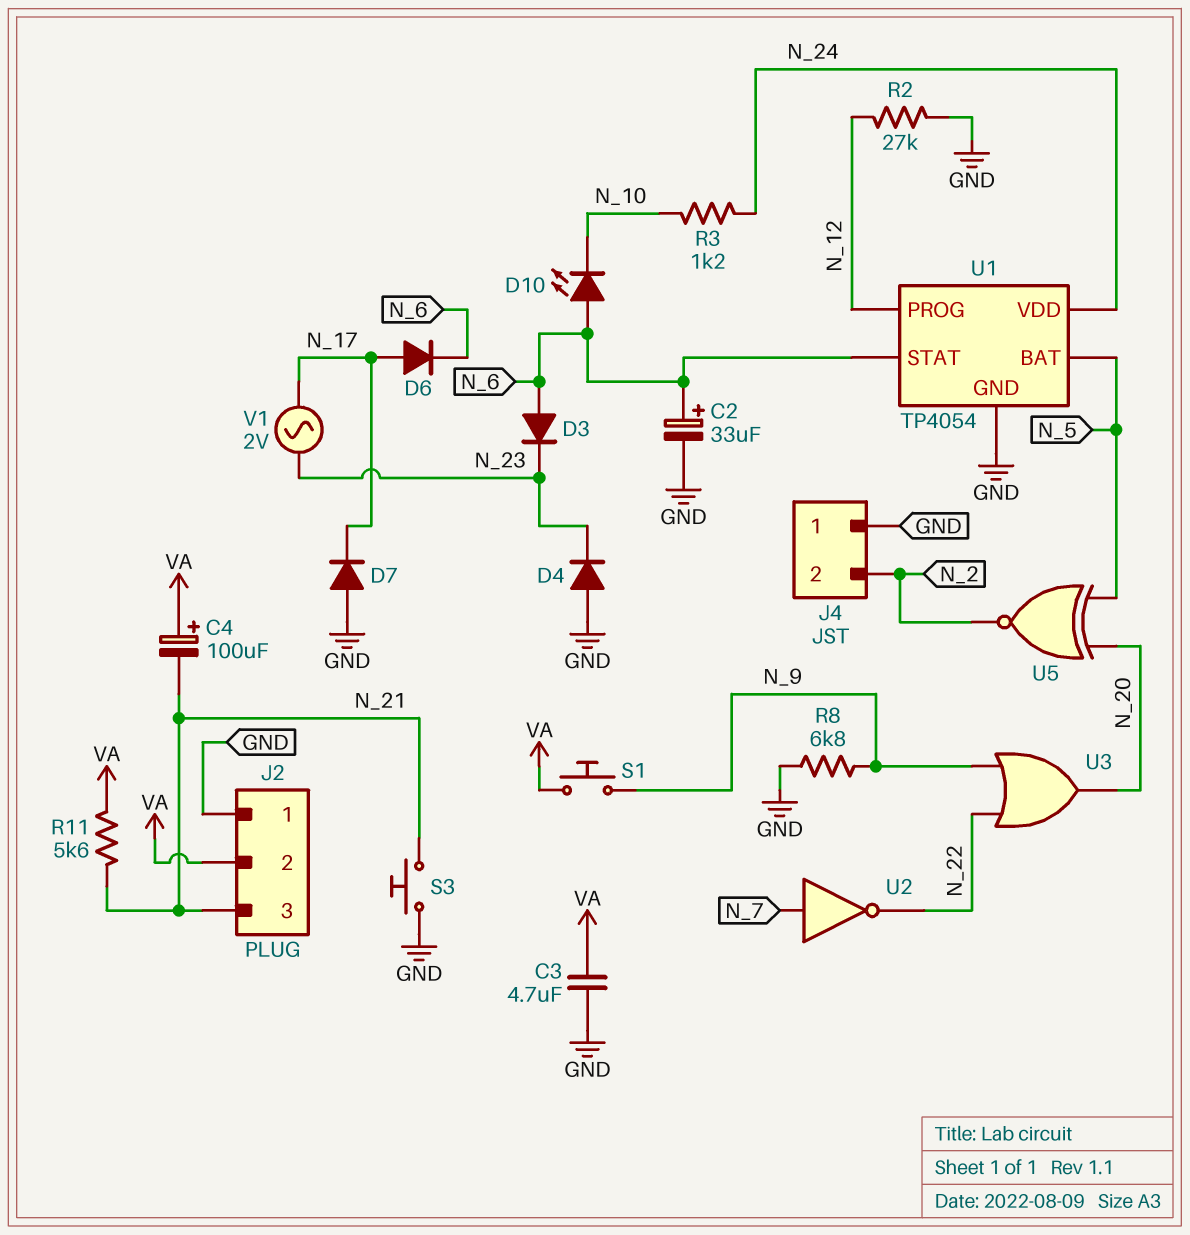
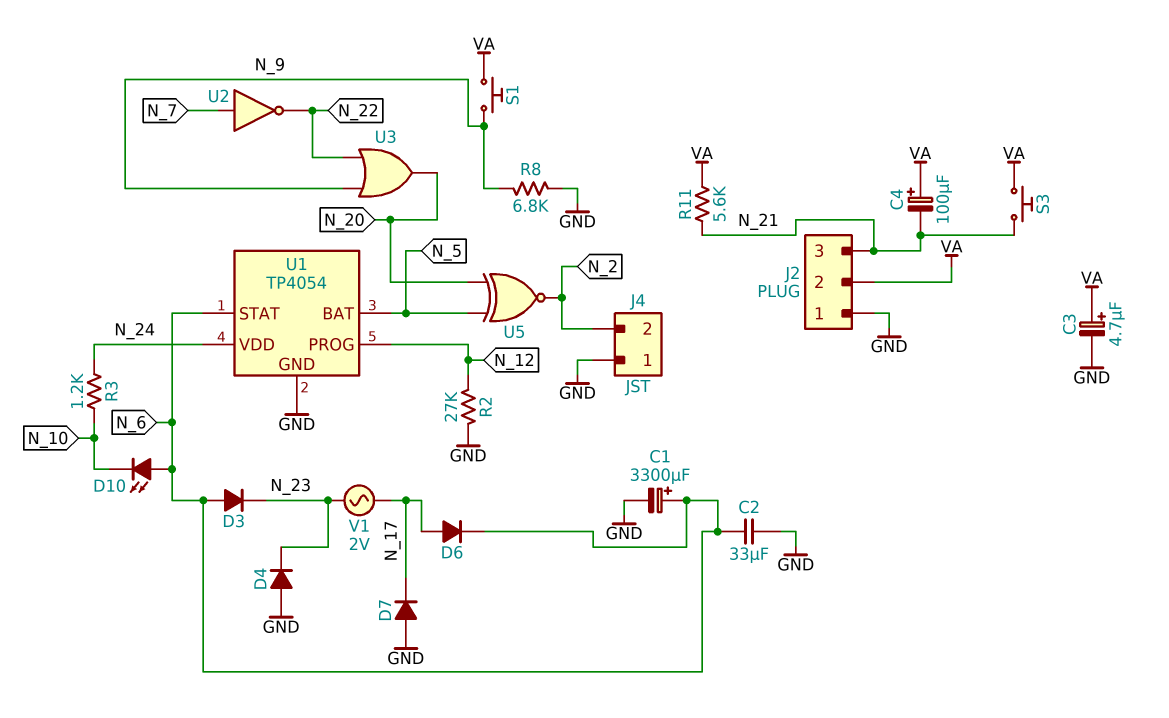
C1: none -> 3300uF (plus N_6, minus GND)
C2: 33uF (plus N_6, minus GND) -> 33uF (GND, N_6)
C3: 4.7uF (GND, VA) -> 4.7uF (plus VA, minus GND)
S3: button (GND, N_21) -> button (N_21, VA)

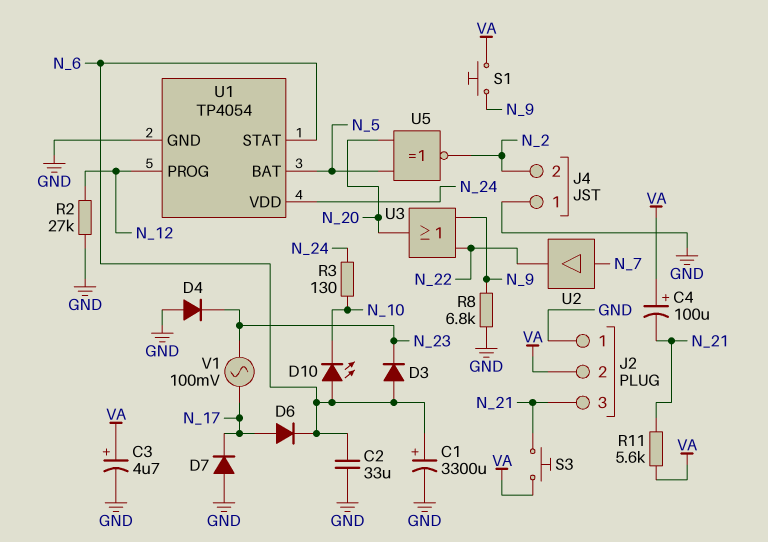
R3: 1.2k (N_10, N_24) -> 130 (N_10, N_24)
U2: NOT (in N_7, out N_22) -> buffer (in N_7, out N_22)
V1: AC 2V (N_17, N_23) -> AC 100mV (N_17, N_23)

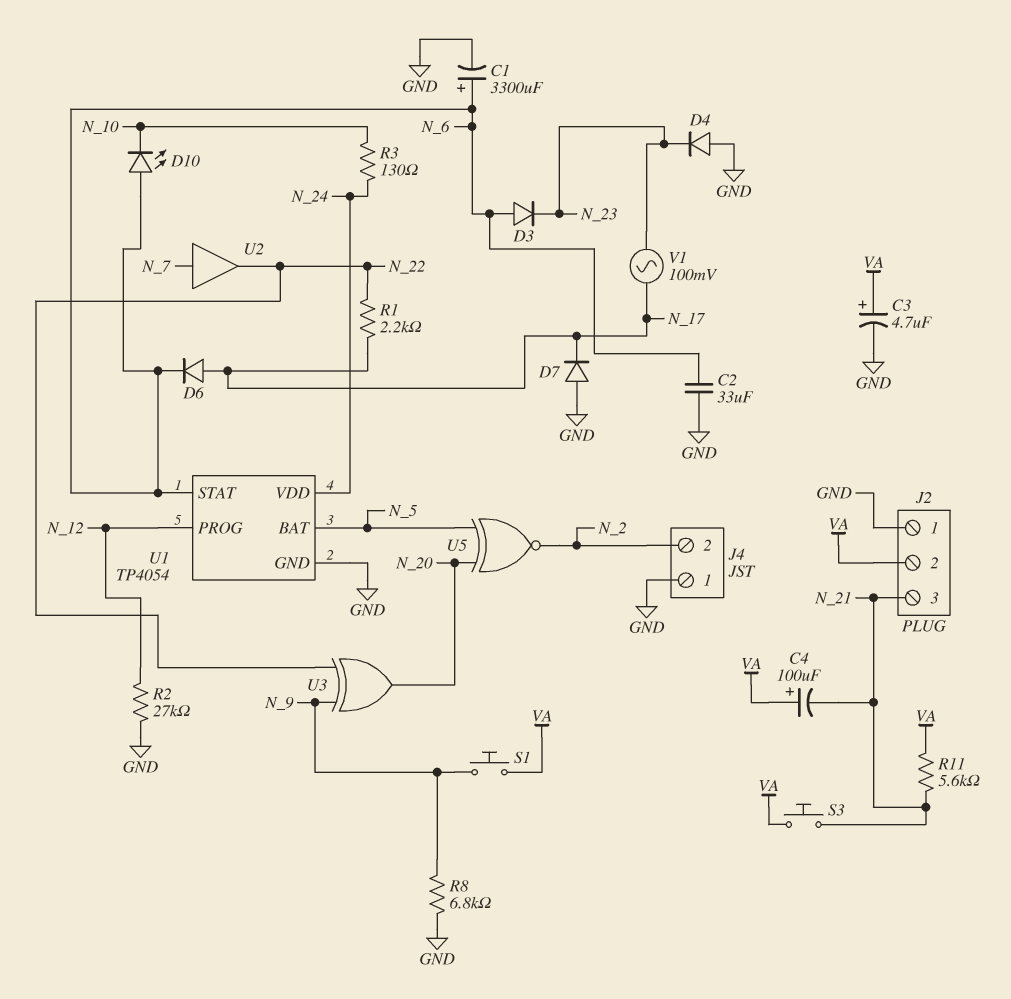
R1: none -> 2.2k (N_17, N_22)
U3: OR (in N_9, in N_22, out N_20) -> XOR (in N_9, in N_22, out N_20)

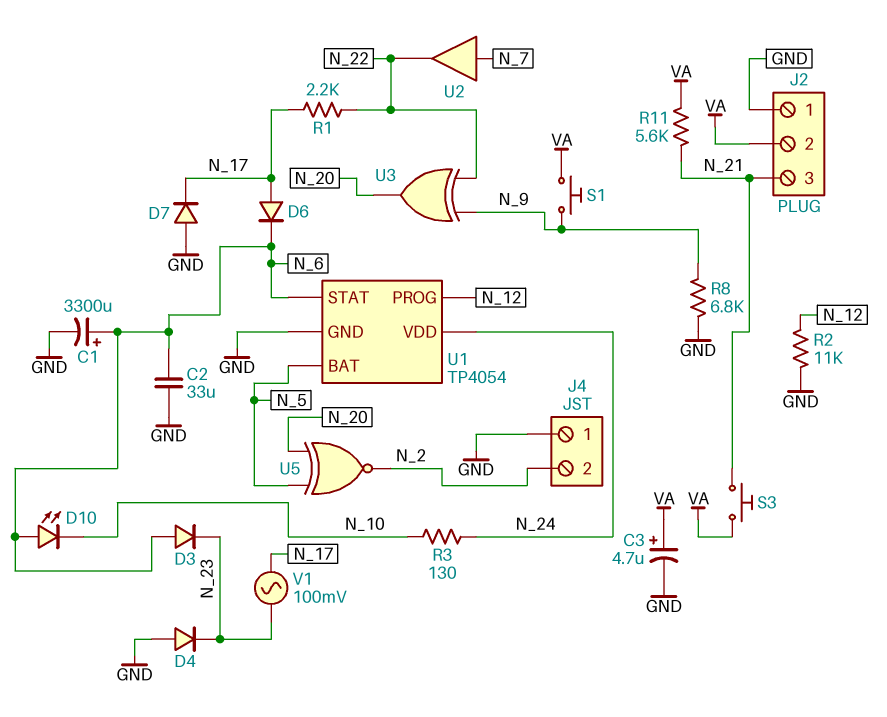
C4: 100uF (plus VA, minus N_21) -> none
R2: 27k (GND, N_12) -> 11k (GND, N_12)

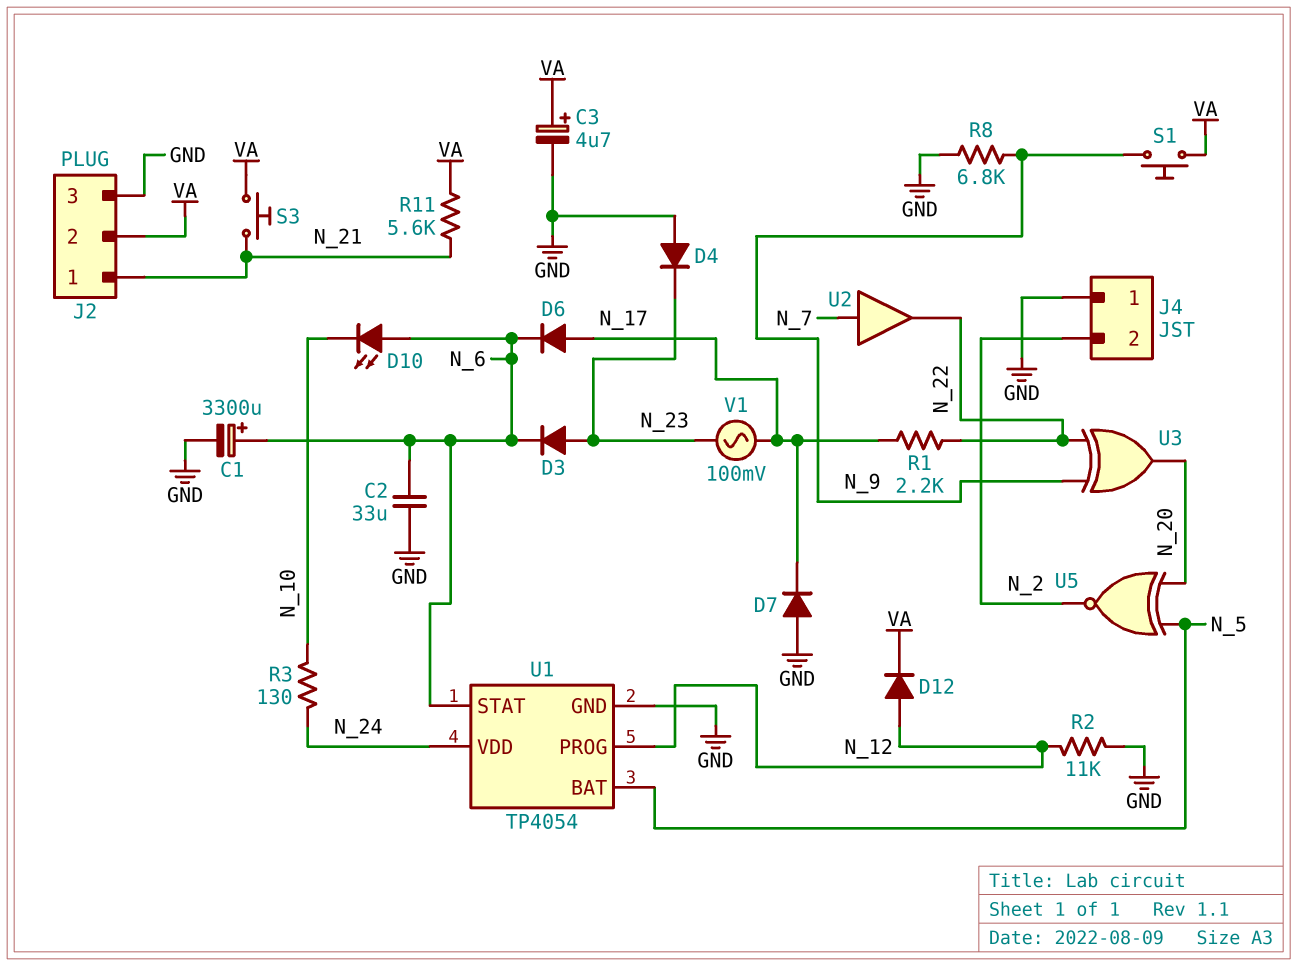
D3: diode (A N_6, K N_23) -> diode (A N_23, K N_6)
D12: none -> diode (A N_12, K VA)
J2 pin 1: GND -> N_21
J2 pin 3: N_21 -> GND

